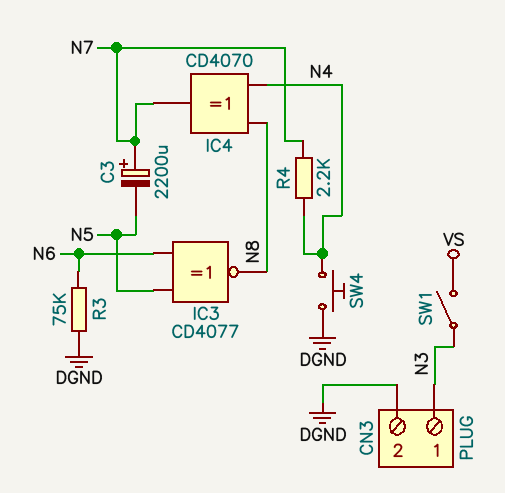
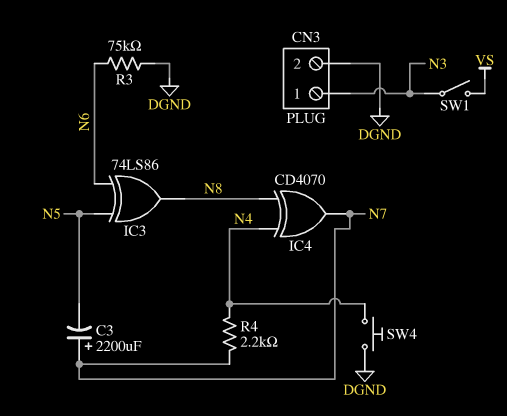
IC3: XNOR CD4077 (in N5, in N6, out N8) -> XOR 74LS86 (in N5, in N6, out N8)

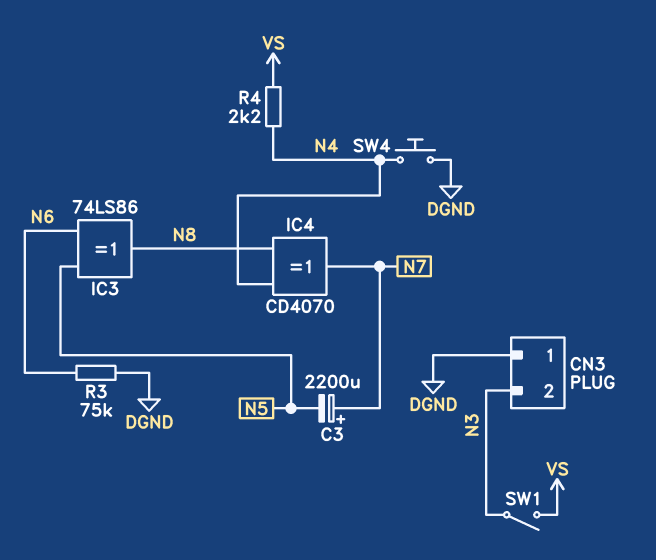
CN3 pin 1: N3 -> DGND
CN3 pin 2: DGND -> N3
R4: 2.2k (N4, N7) -> 2.2k (N4, VS)

